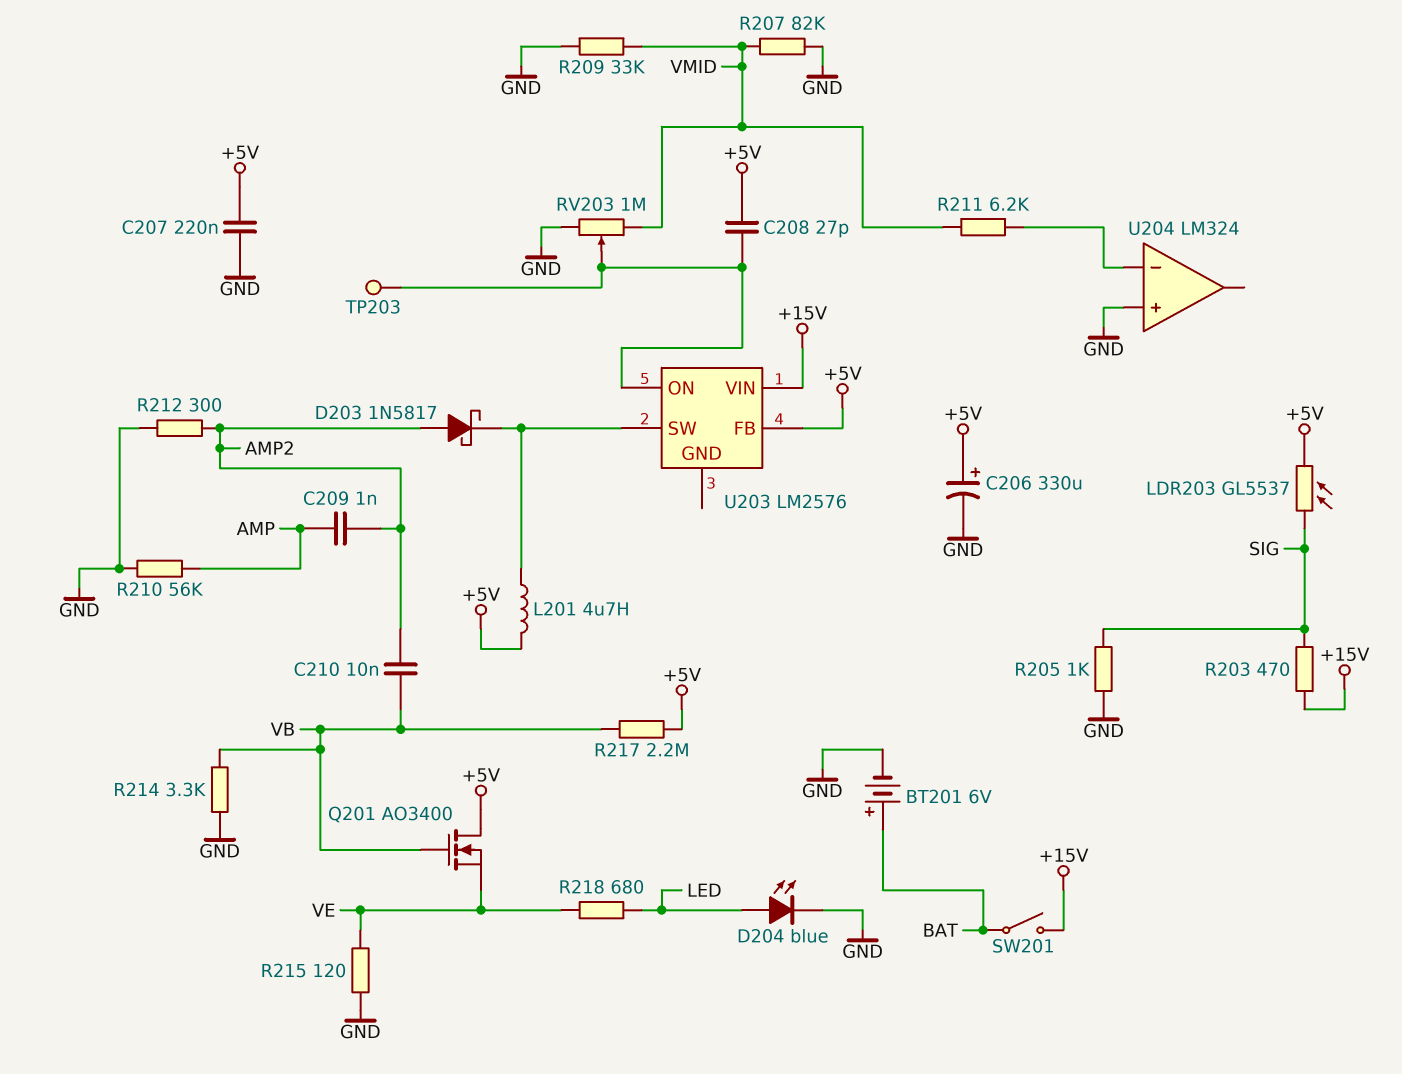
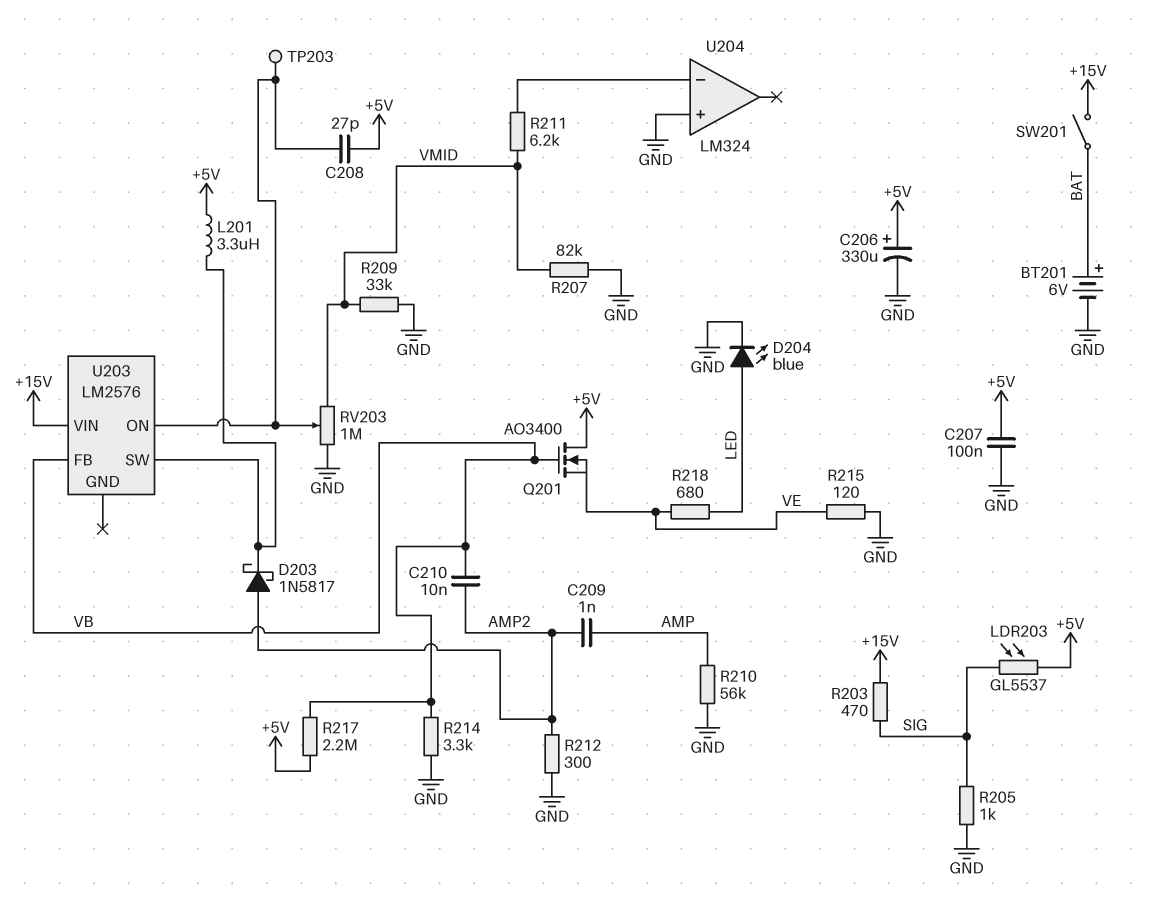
C207: 220nF (+5V, GND) -> 100nF (+5V, GND)
L201: 4.7uH (+5V, U203/SW) -> 3.3uH (+5V, U203/SW)
U203 pin FB: +5V -> VB

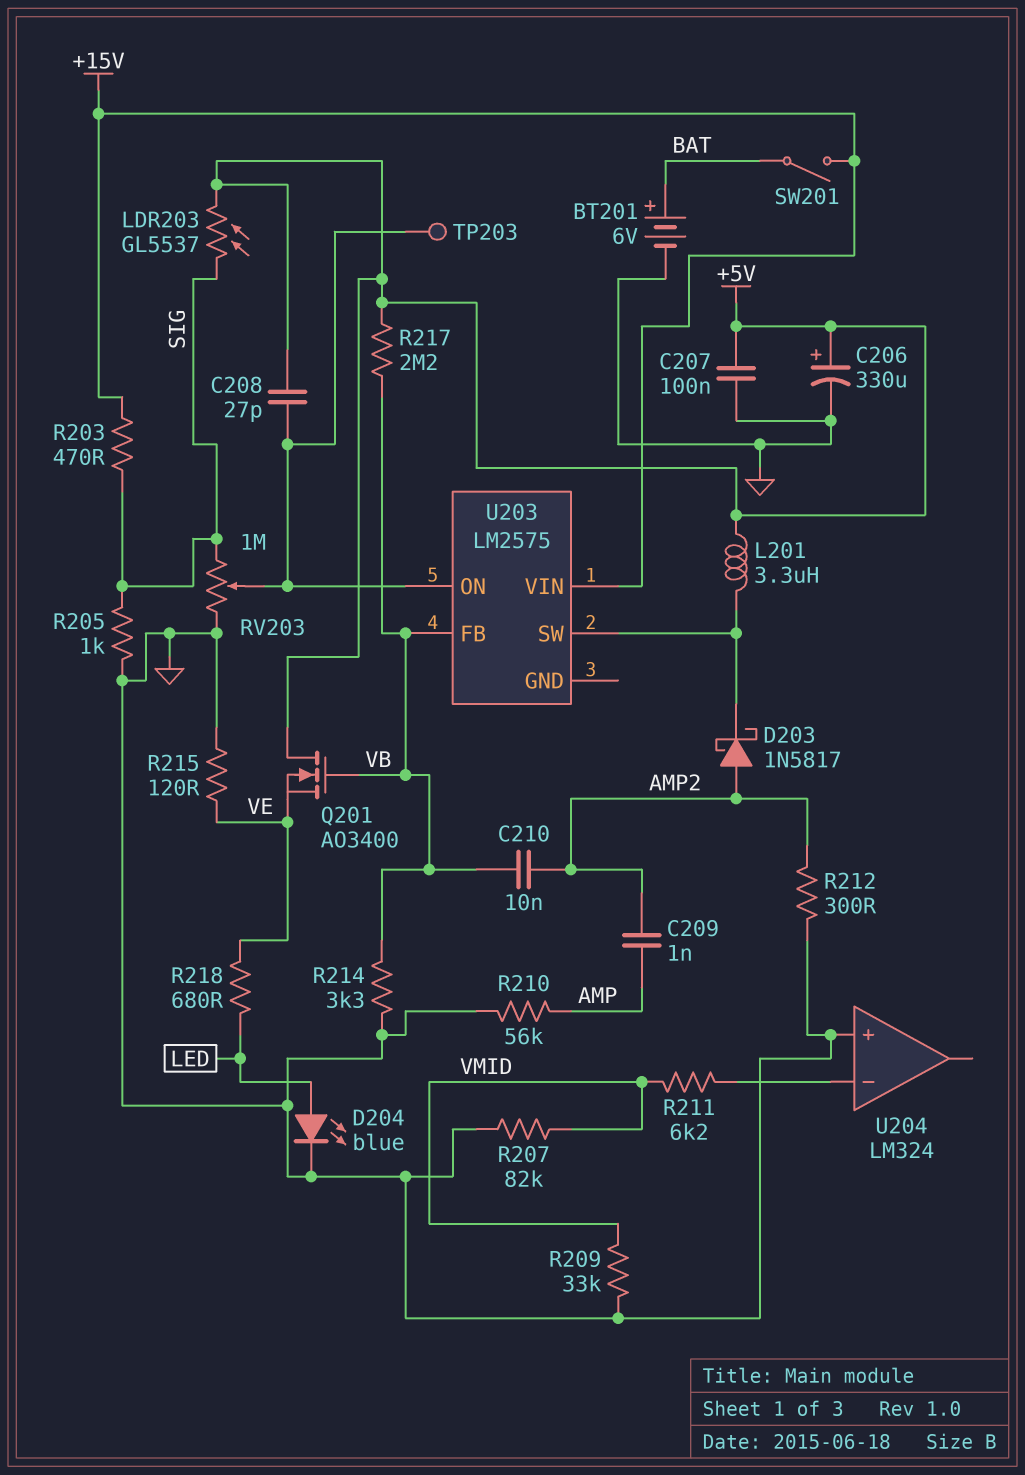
RV203: 1M (GND, VMID, wiper U203/ON) -> 1M (GND, SIG, wiper U203/ON)
U203: LM2576 -> LM2575

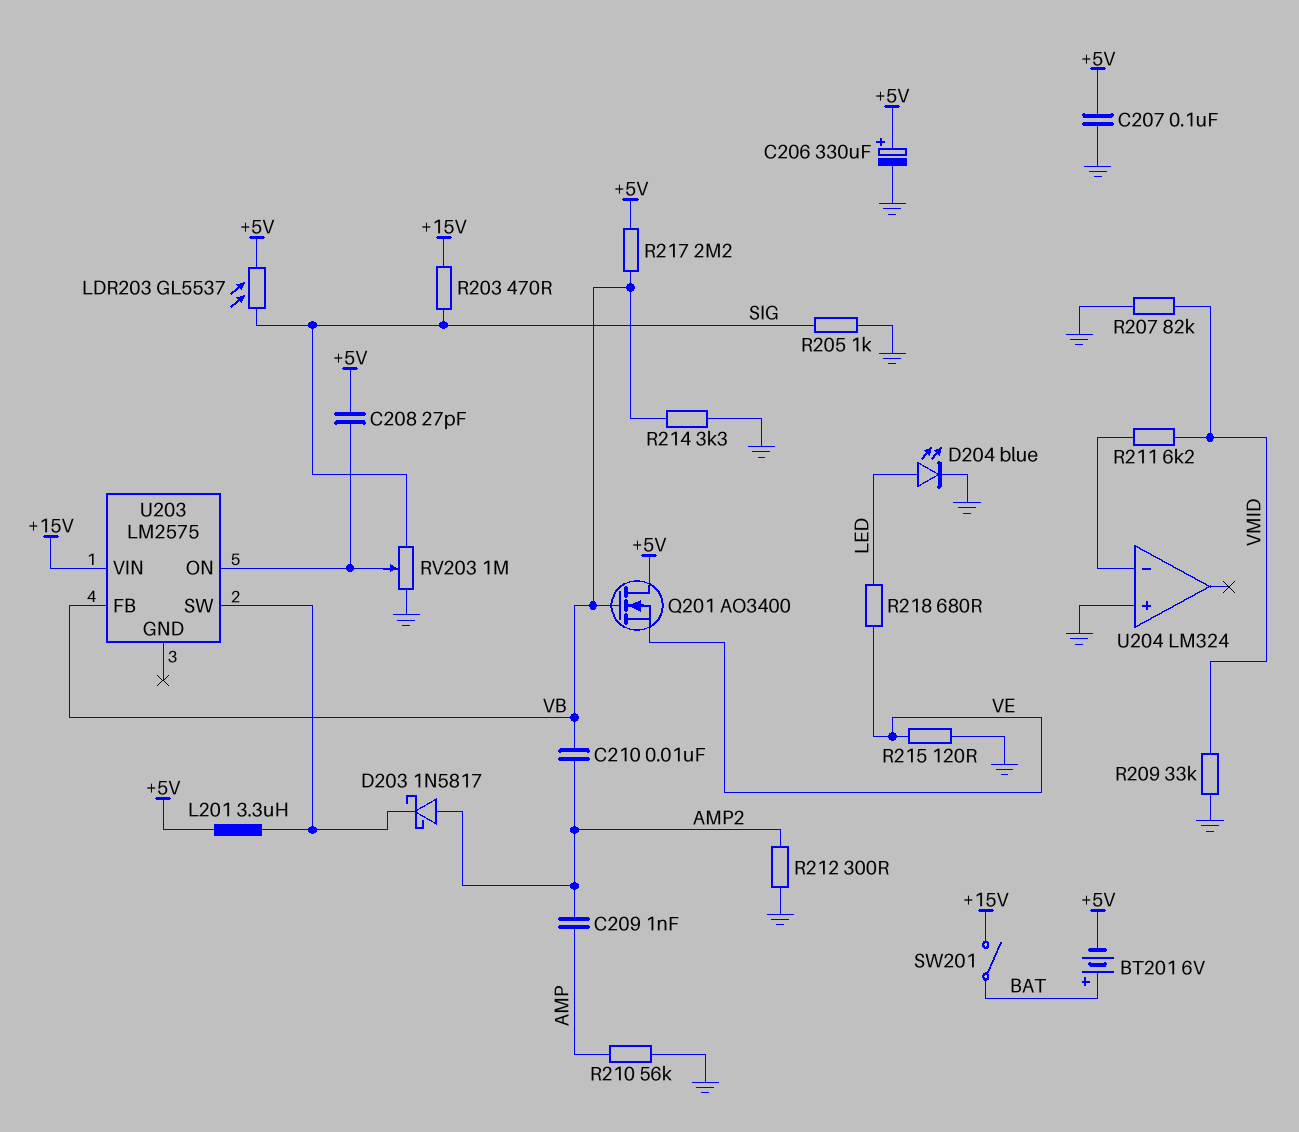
BT201: 6V (plus BAT, minus GND) -> 6V (plus BAT, minus +5V)
TP203: test point (U203/ON) -> none

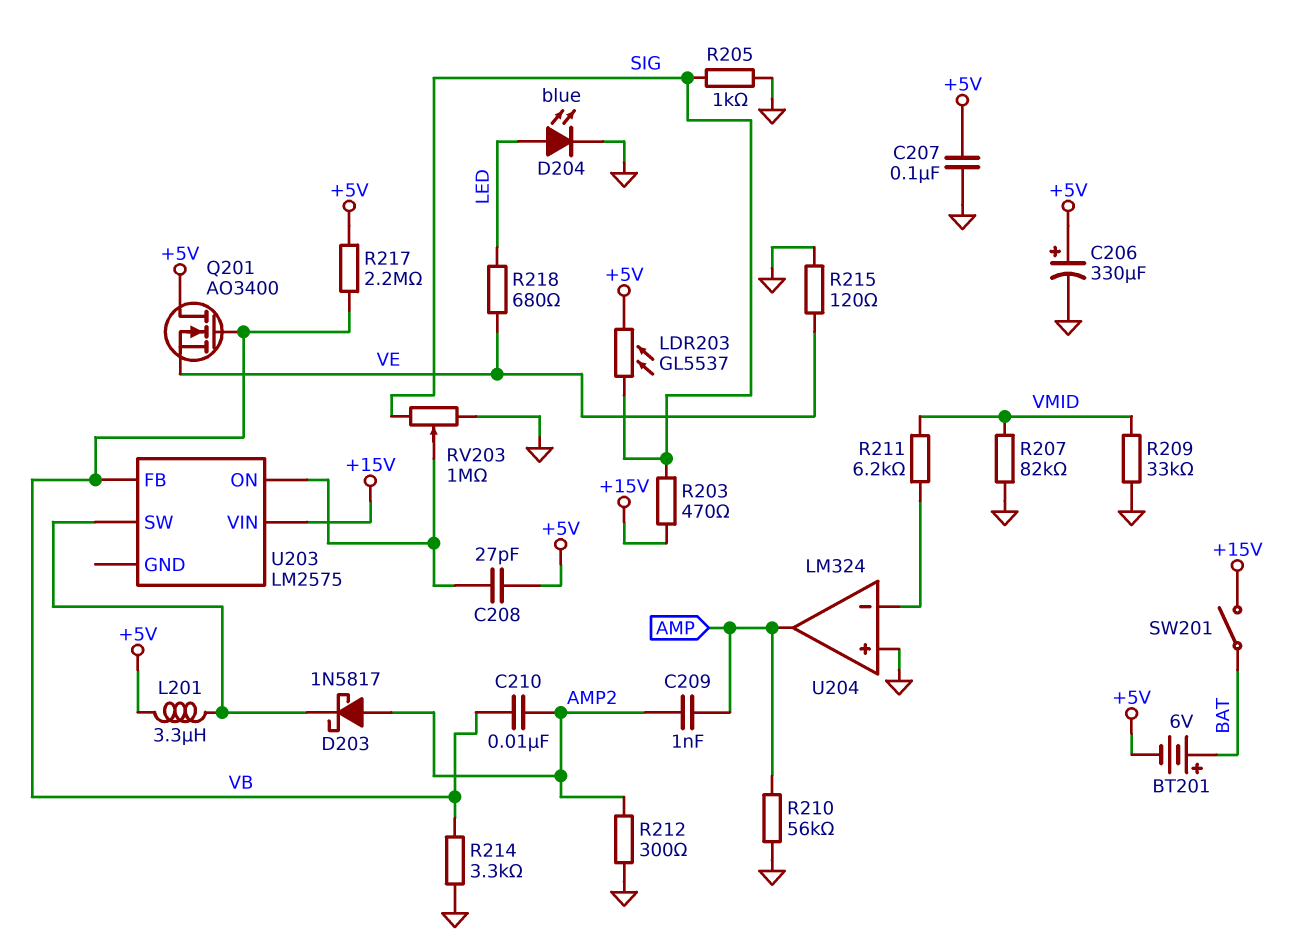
U204 pin out: none -> AMP

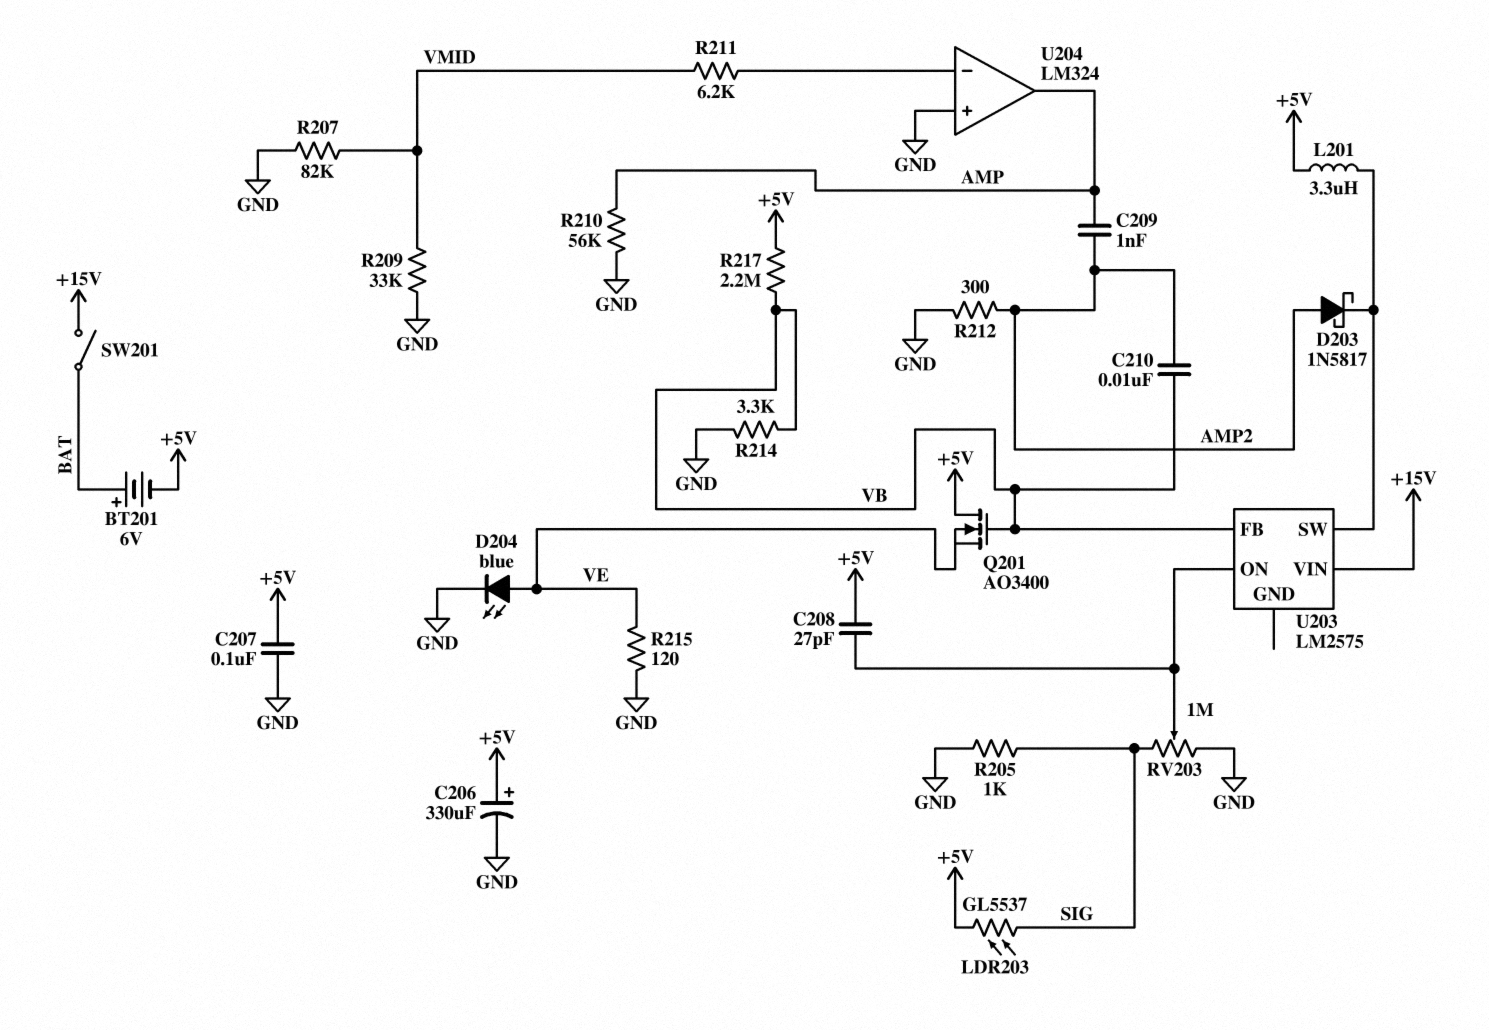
D204: LED blue (A LED, K GND) -> LED blue (A VE, K GND)
R203: 470 (+15V, SIG) -> none
R218: 680 (LED, VE) -> none

